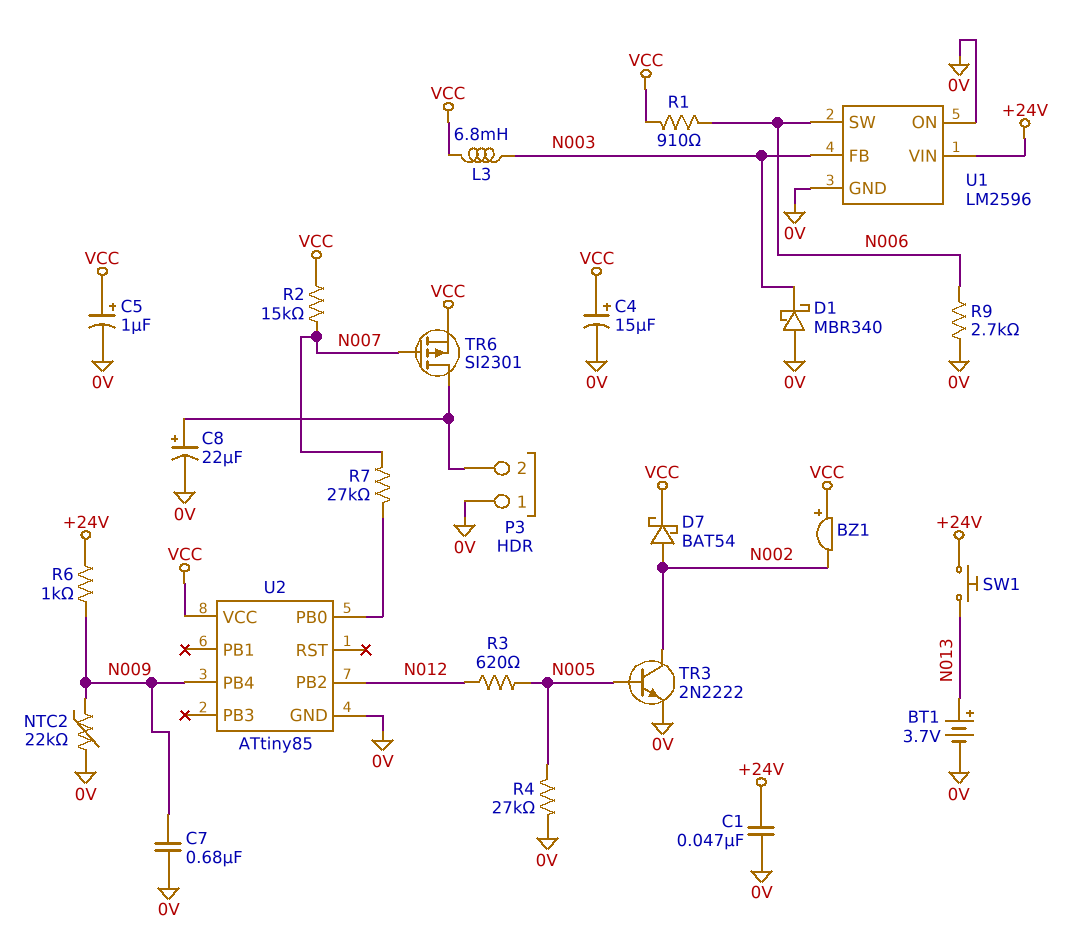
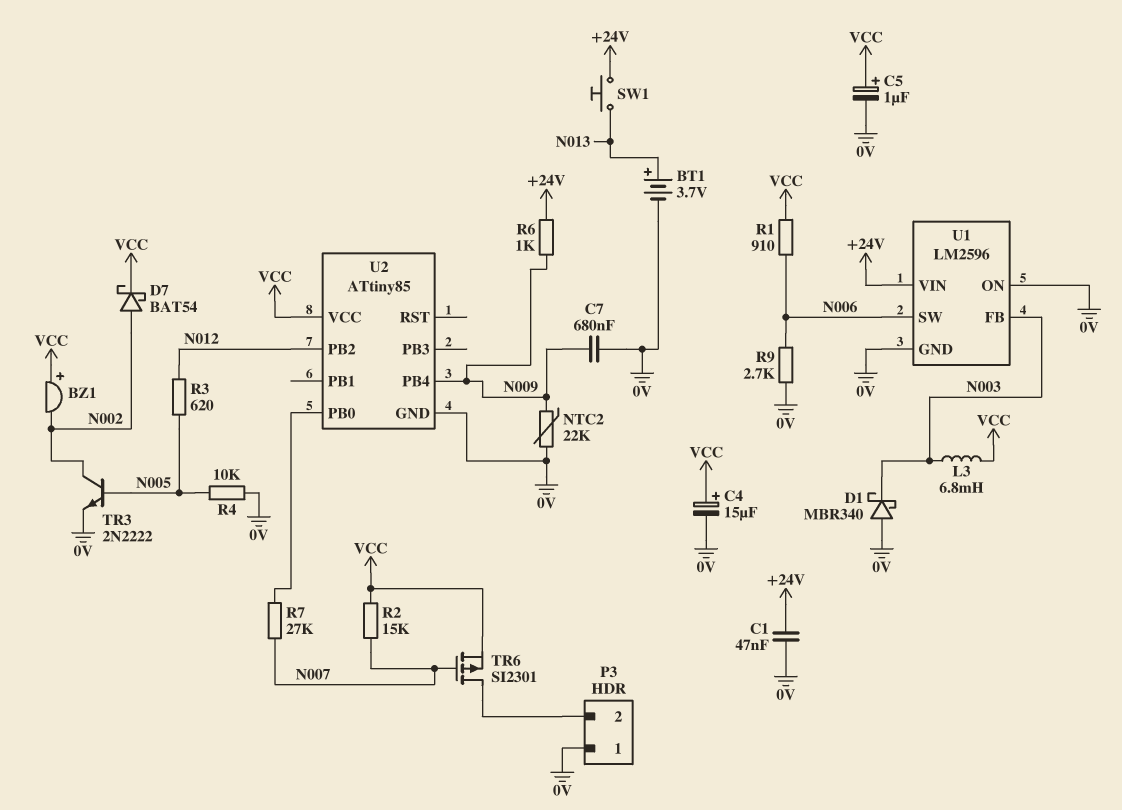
C8: 22uF (plus P3/2, minus 0V) -> none
R4: 27k (0V, N005) -> 10k (0V, N005)

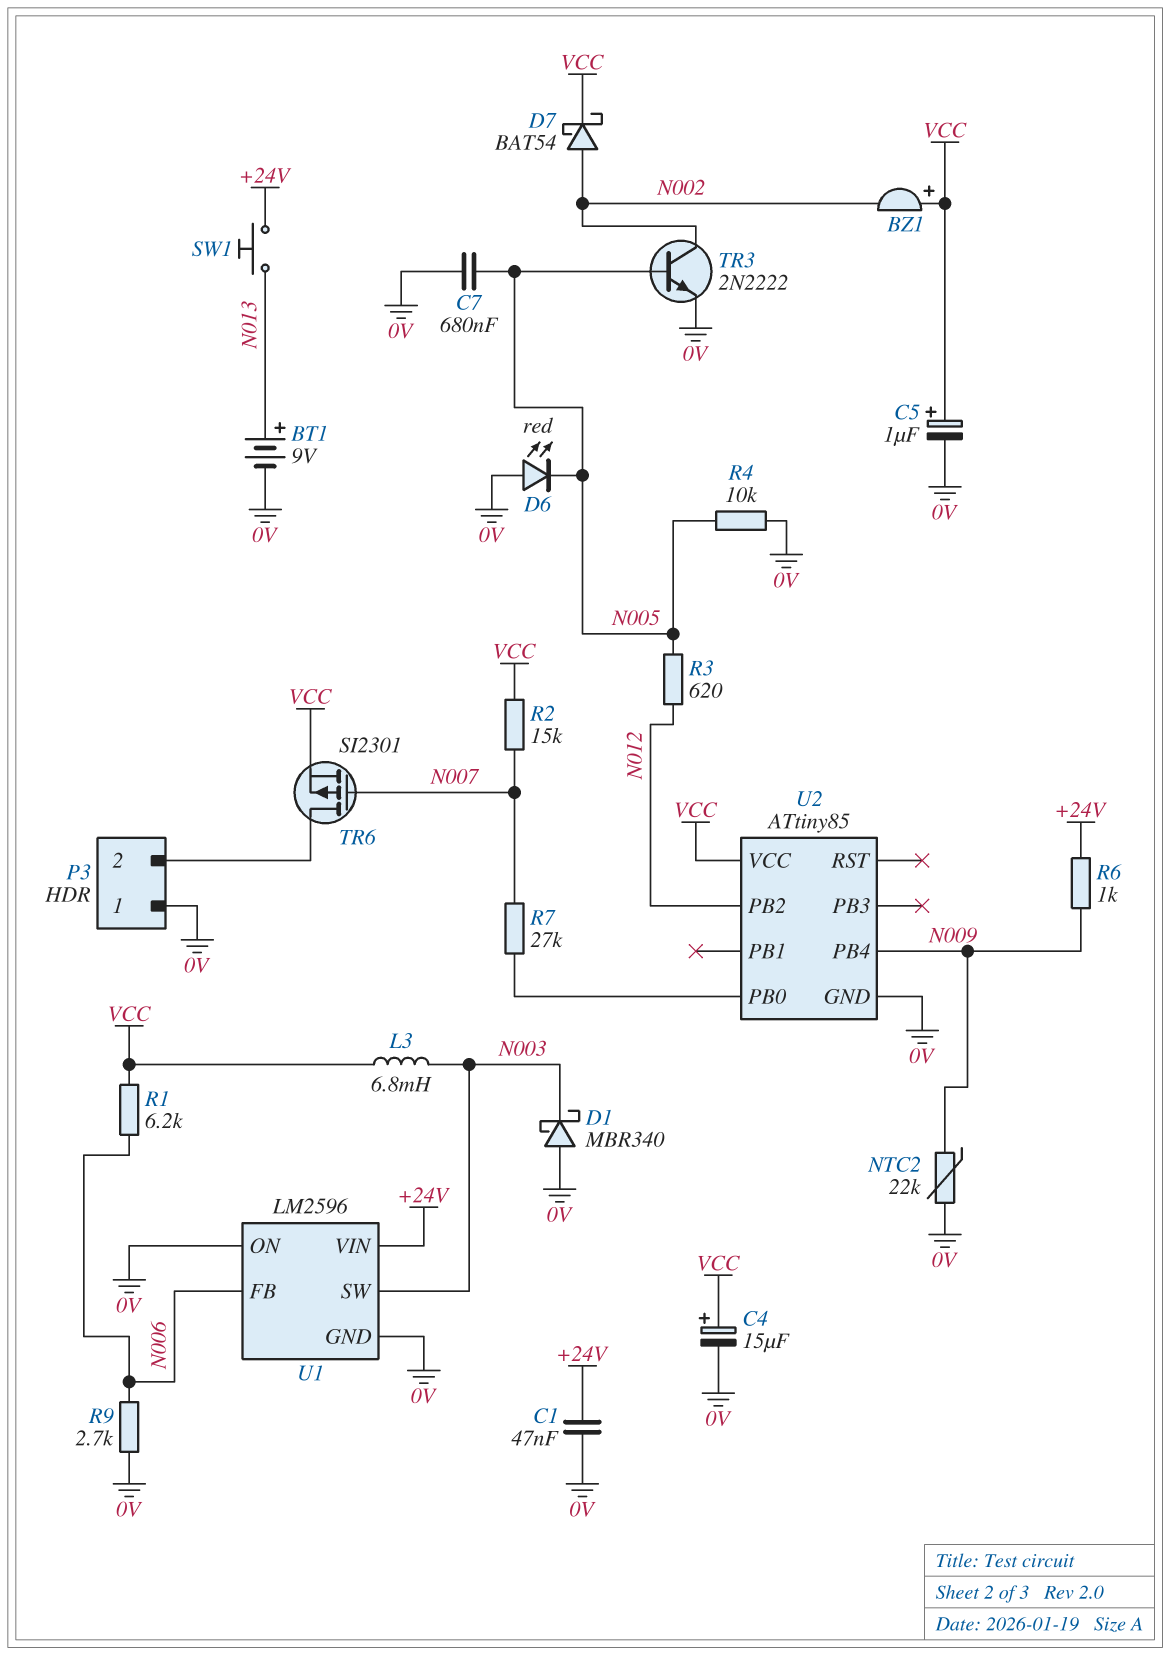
BT1: 3.7V (plus N013, minus 0V) -> 9V (plus N013, minus 0V)
C7: 680nF (0V, N009) -> 680nF (0V, N005)
D6: none -> LED red (A 0V, K N005)
R1: 910 (N006, VCC) -> 6.2k (N006, VCC)
U1 pin FB: N003 -> N006
U1 pin SW: N006 -> N003

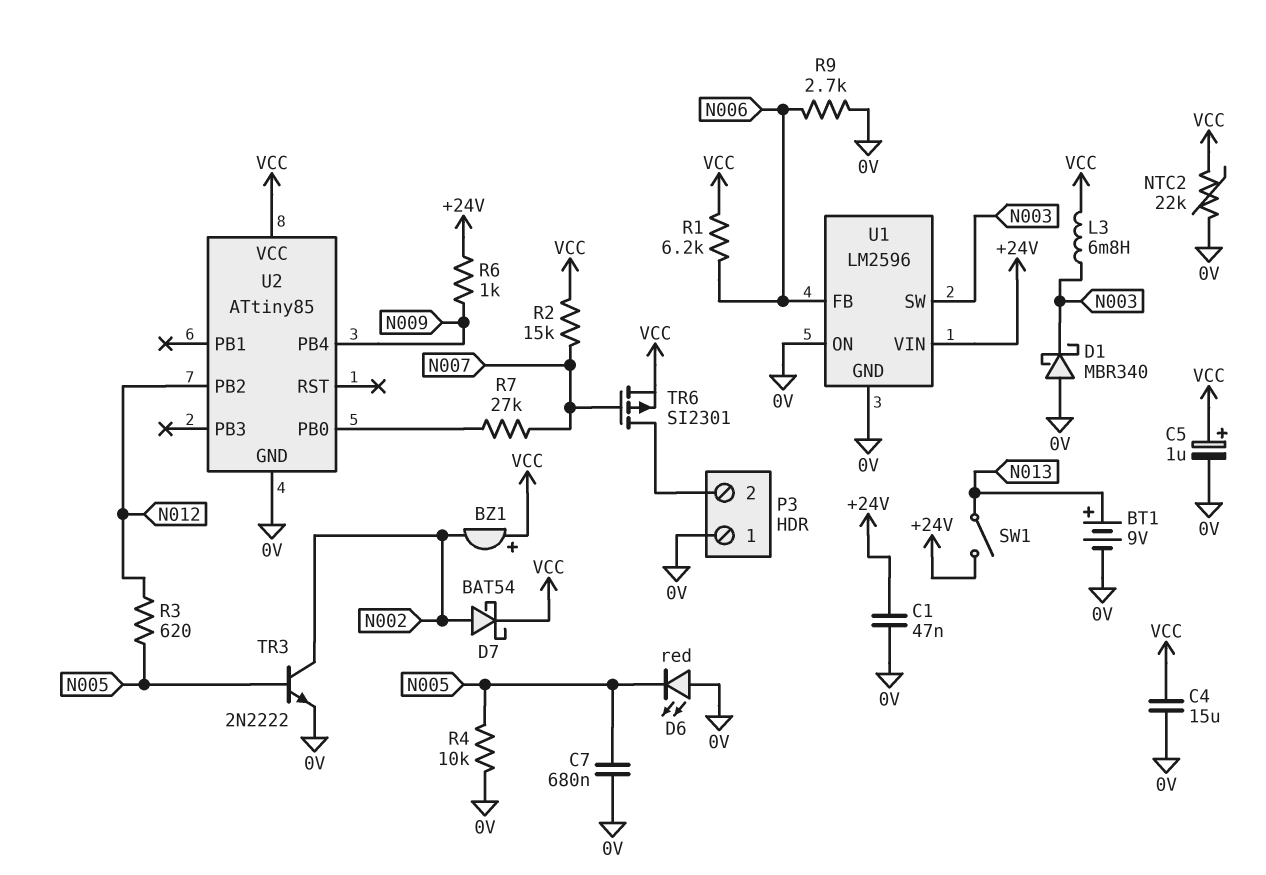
C4: 15uF (plus VCC, minus 0V) -> 15uF (0V, VCC)
NTC2: 22k (0V, N009) -> 22k (0V, VCC)
SW1: button (+24V, N013) -> switch (+24V, N013)

